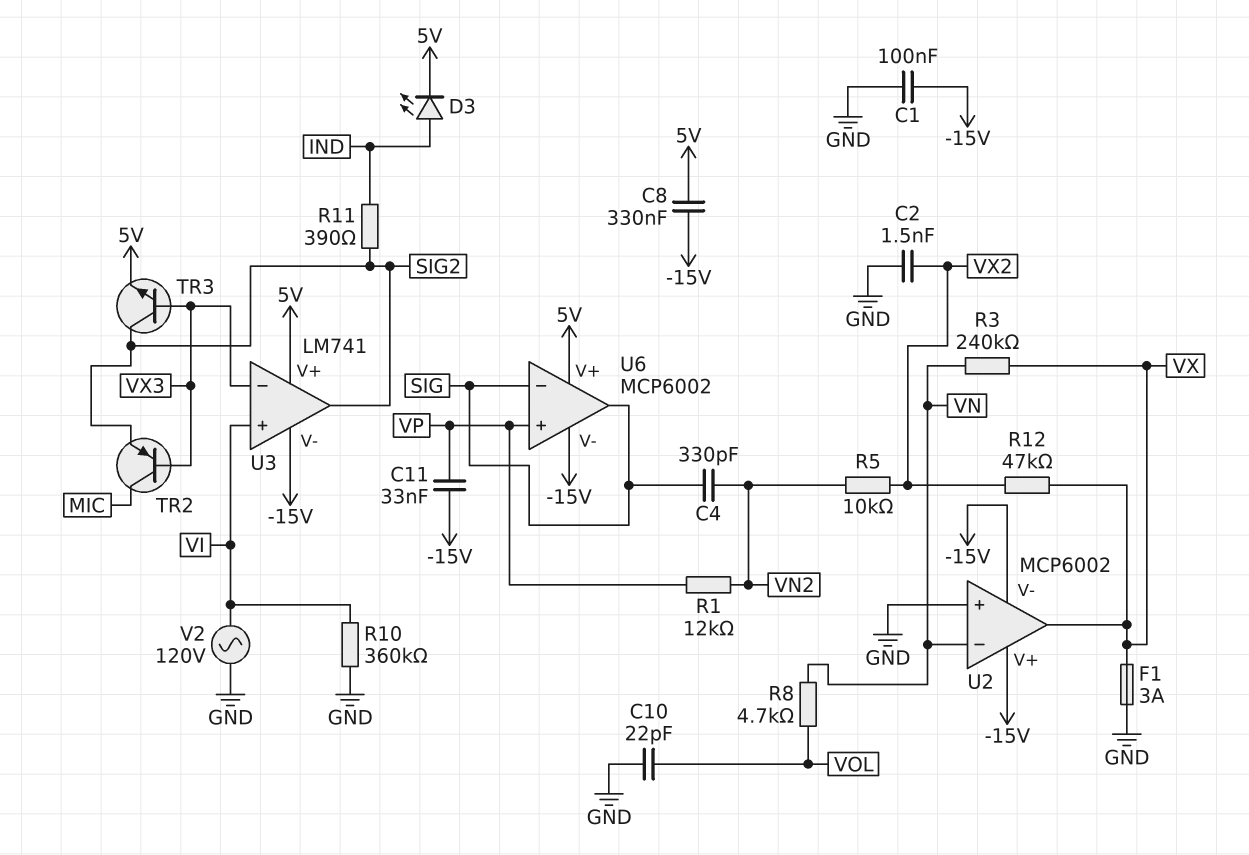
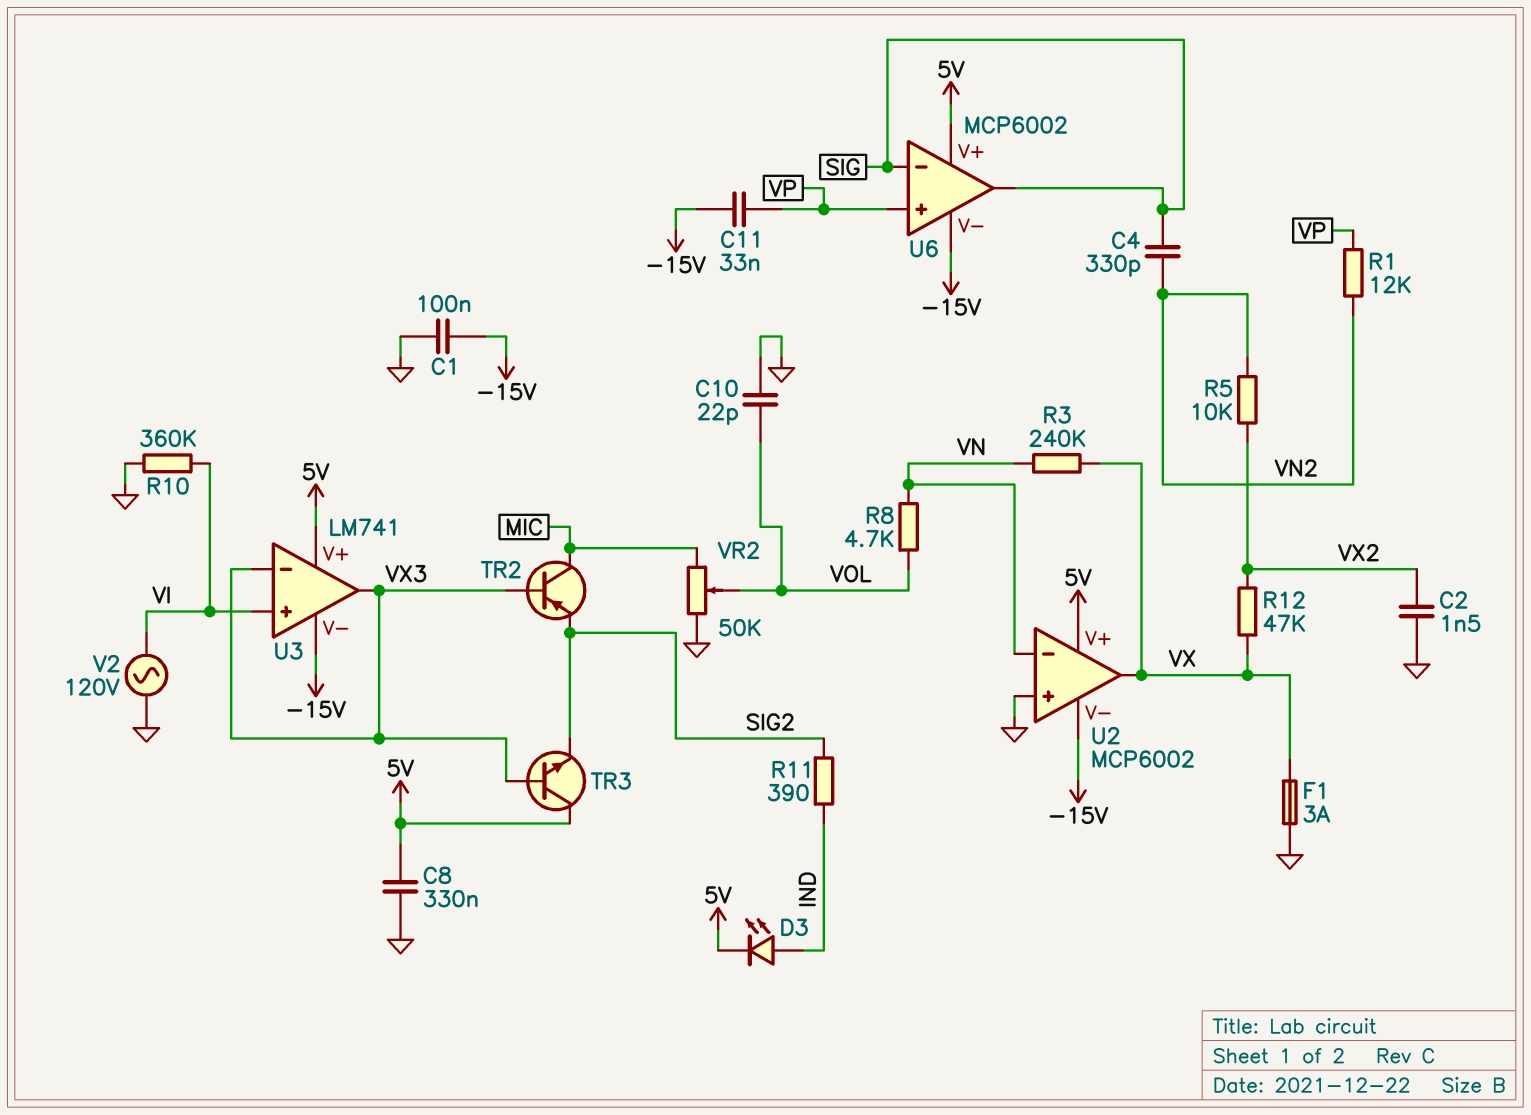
C8: 330nF (-15V, 5V) -> 330nF (5V, GND)
TR3: NPN (B VX3, C SIG2, E 5V) -> NPN (B VX3, C 5V, E SIG2)
U2 pin V+: -15V -> 5V
U3 pin out: SIG2 -> VX3
VR2: none -> 50k (GND, MIC, wiper VOL)

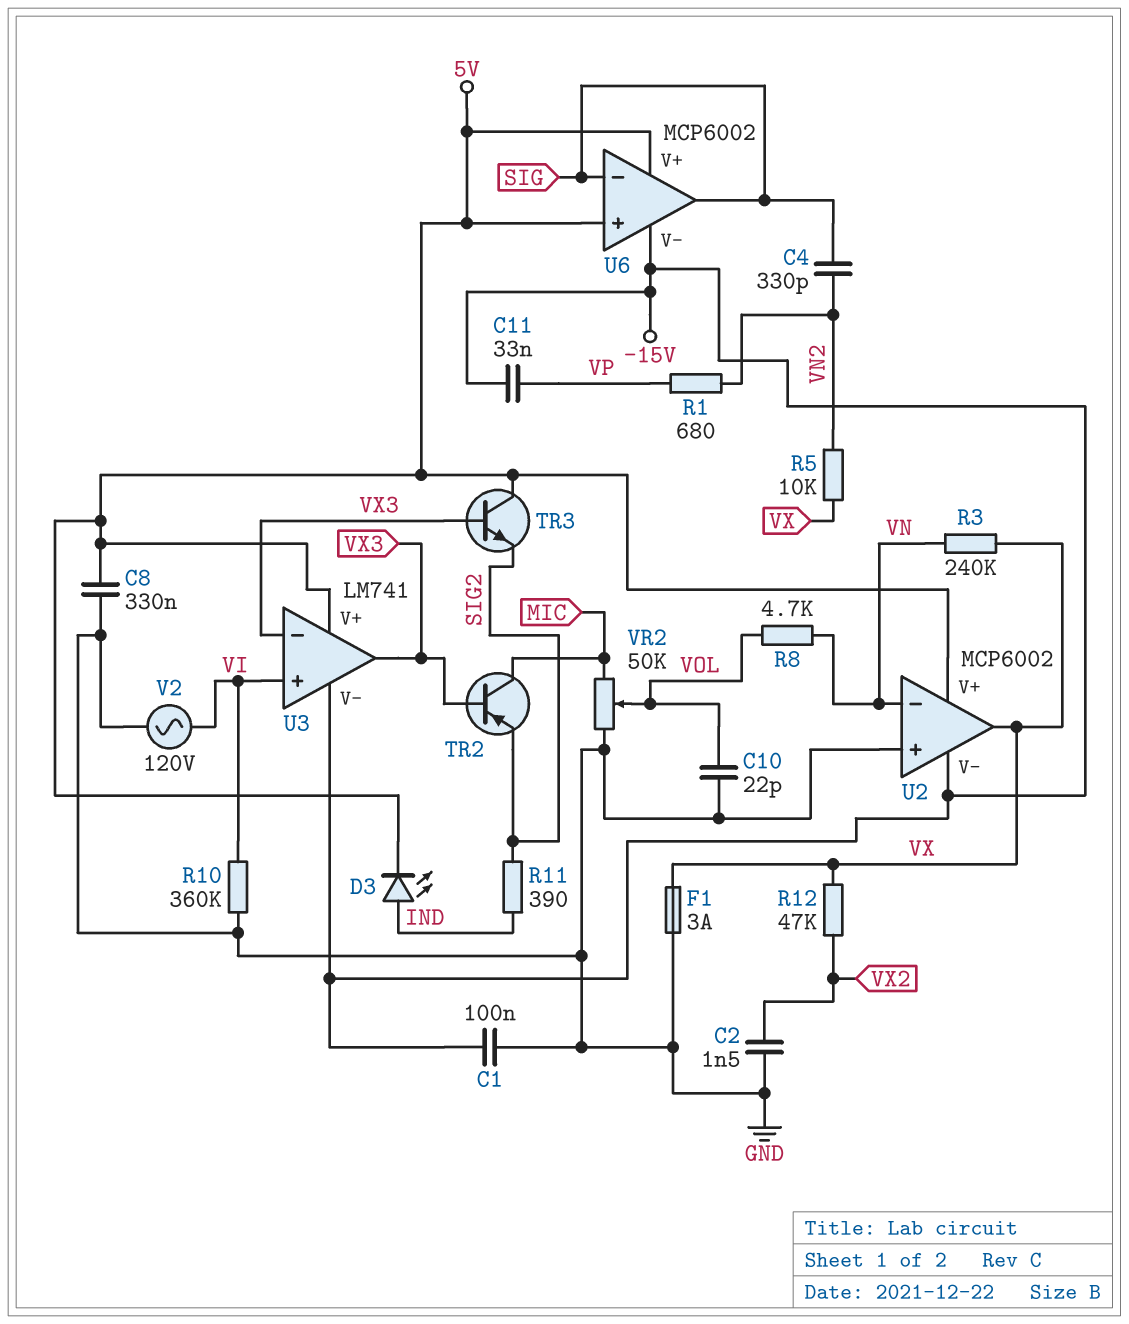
R1: 12k (VN2, VP) -> 680 (VN2, VP)
R5: 10k (VN2, VX2) -> 10k (VN2, VX)
U6 pin in+: VP -> 5V

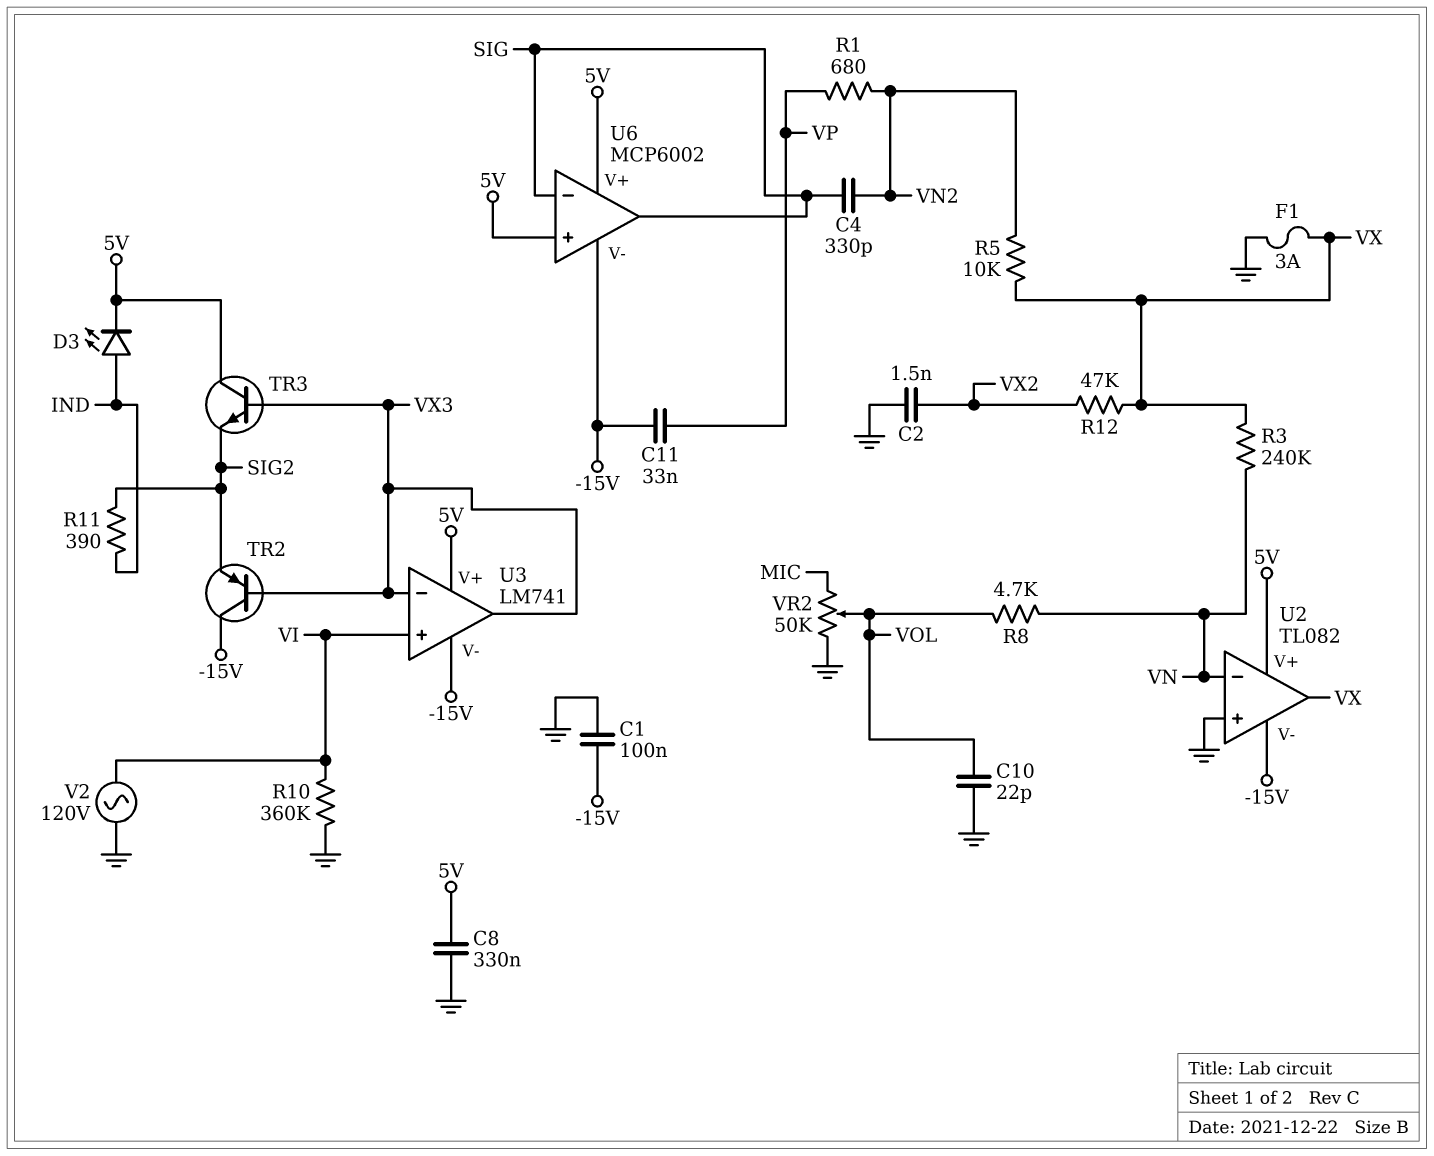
TR2: PNP (B VX3, C MIC, E SIG2) -> PNP (B VX3, C -15V, E SIG2)
U2: MCP6002 -> TL082

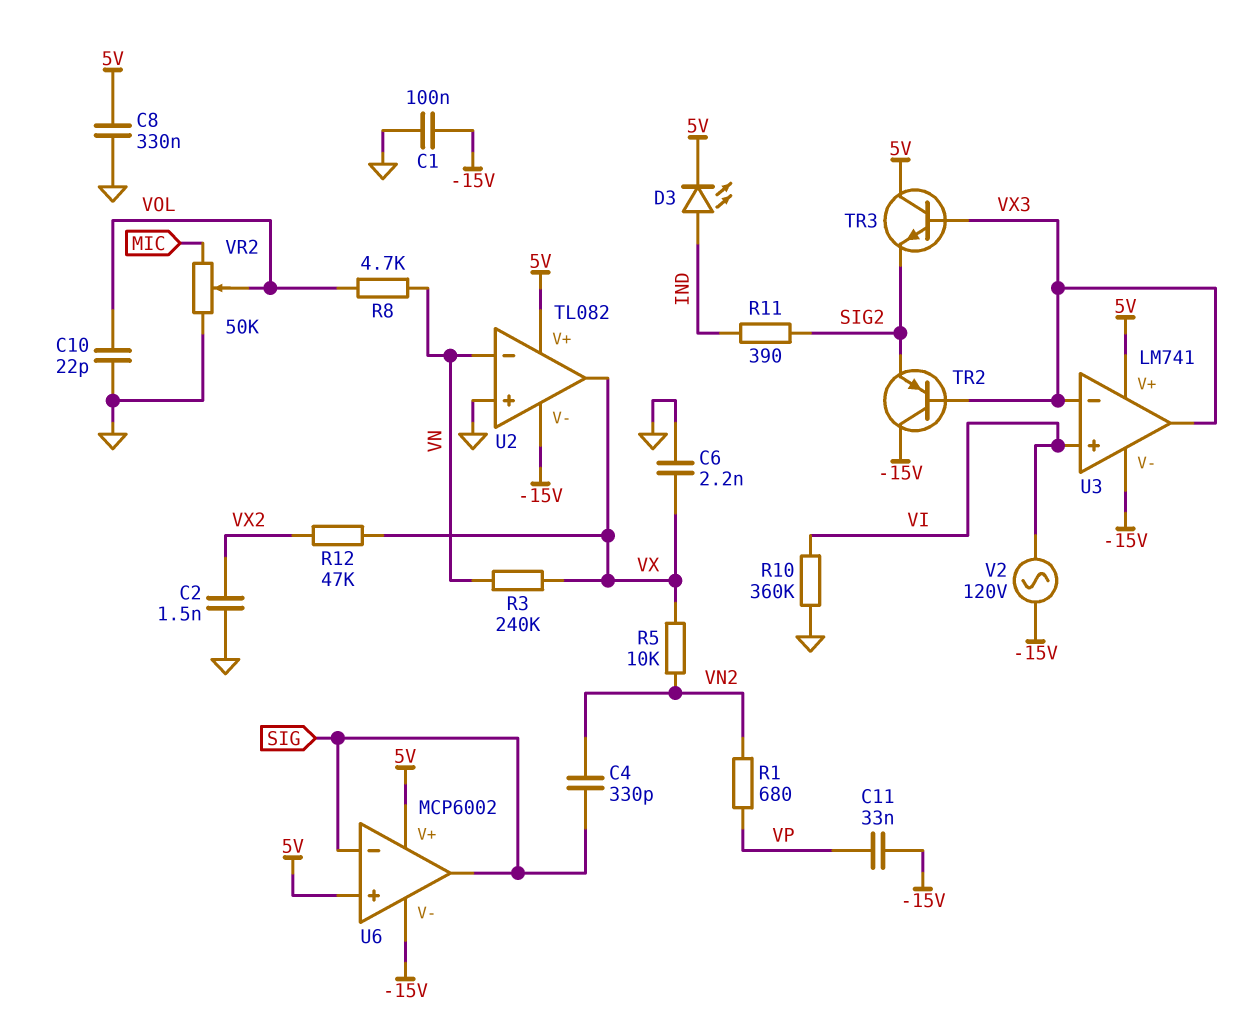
C6: none -> 2.2nF (GND, VX)
F1: 3A (GND, VX) -> none
V2: AC 120V (GND, VI) -> AC 120V (-15V, VI)

